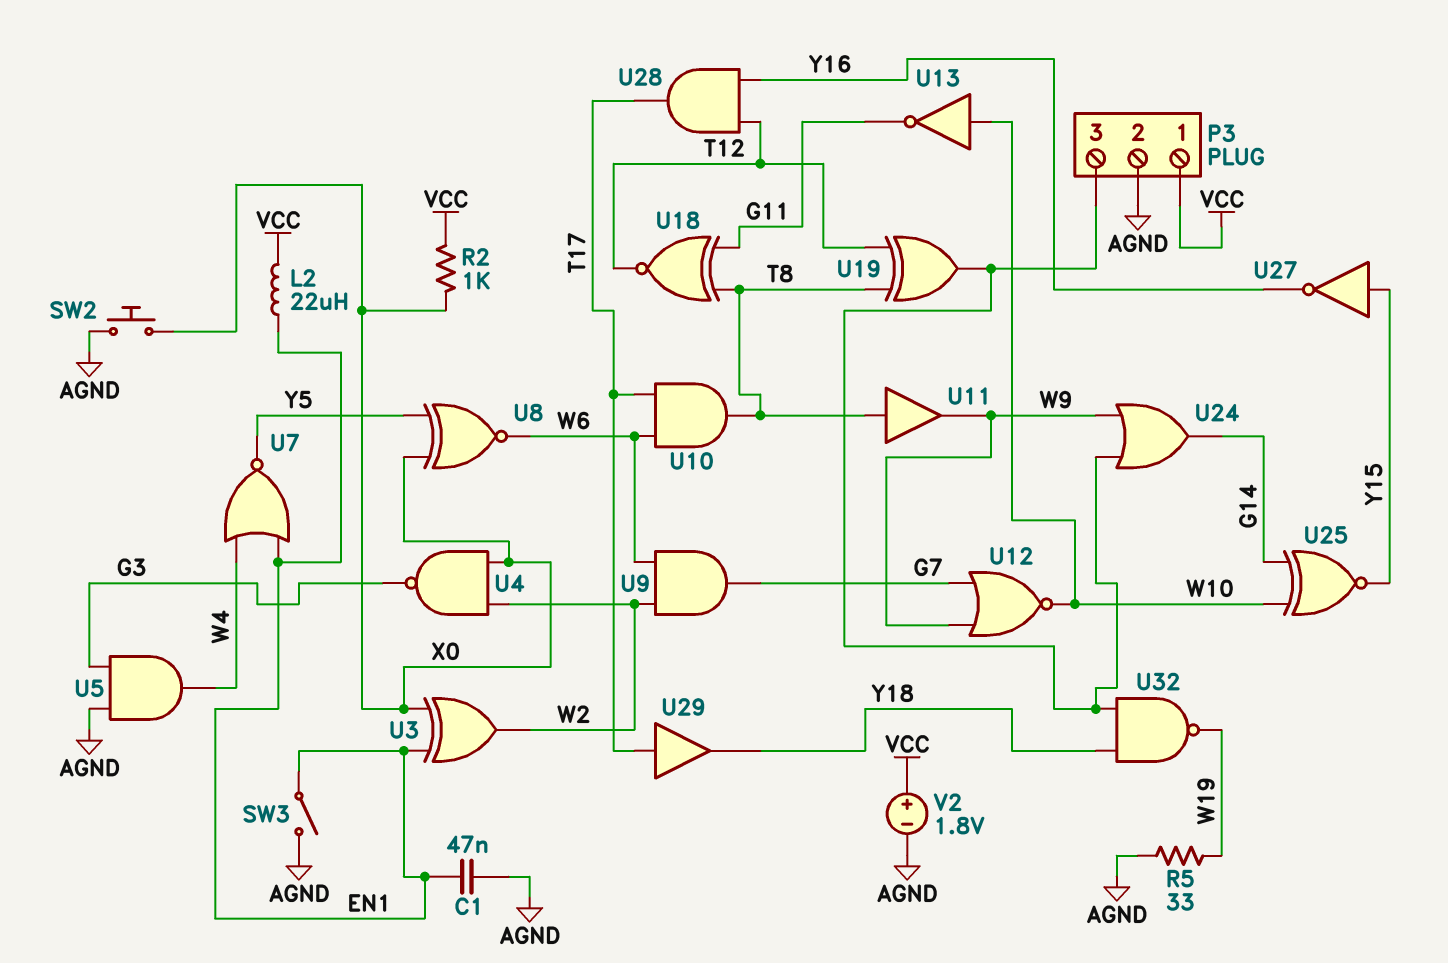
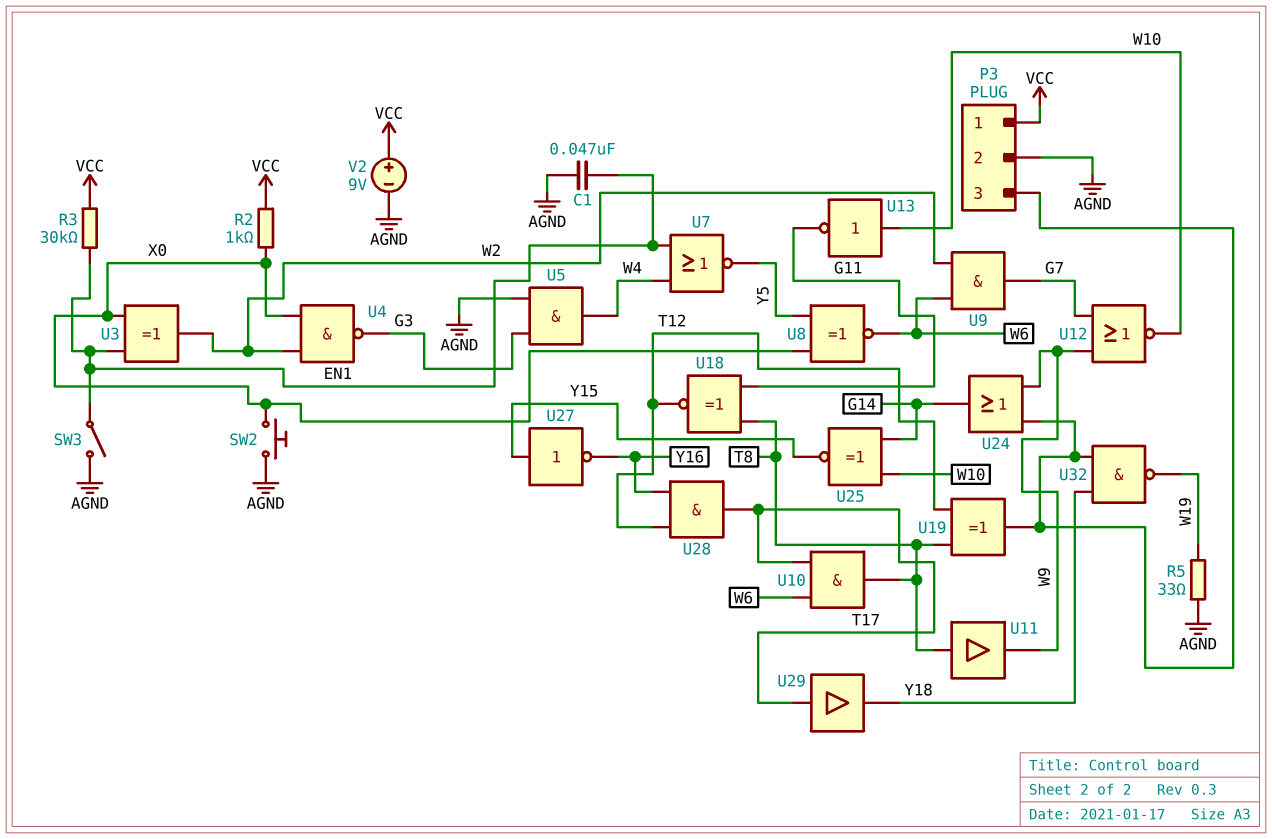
L2: 22uH (EN1, VCC) -> none
R3: none -> 30k (EN1, VCC)
V2: 1.8V (plus VCC, minus AGND) -> 9V (plus VCC, minus AGND)

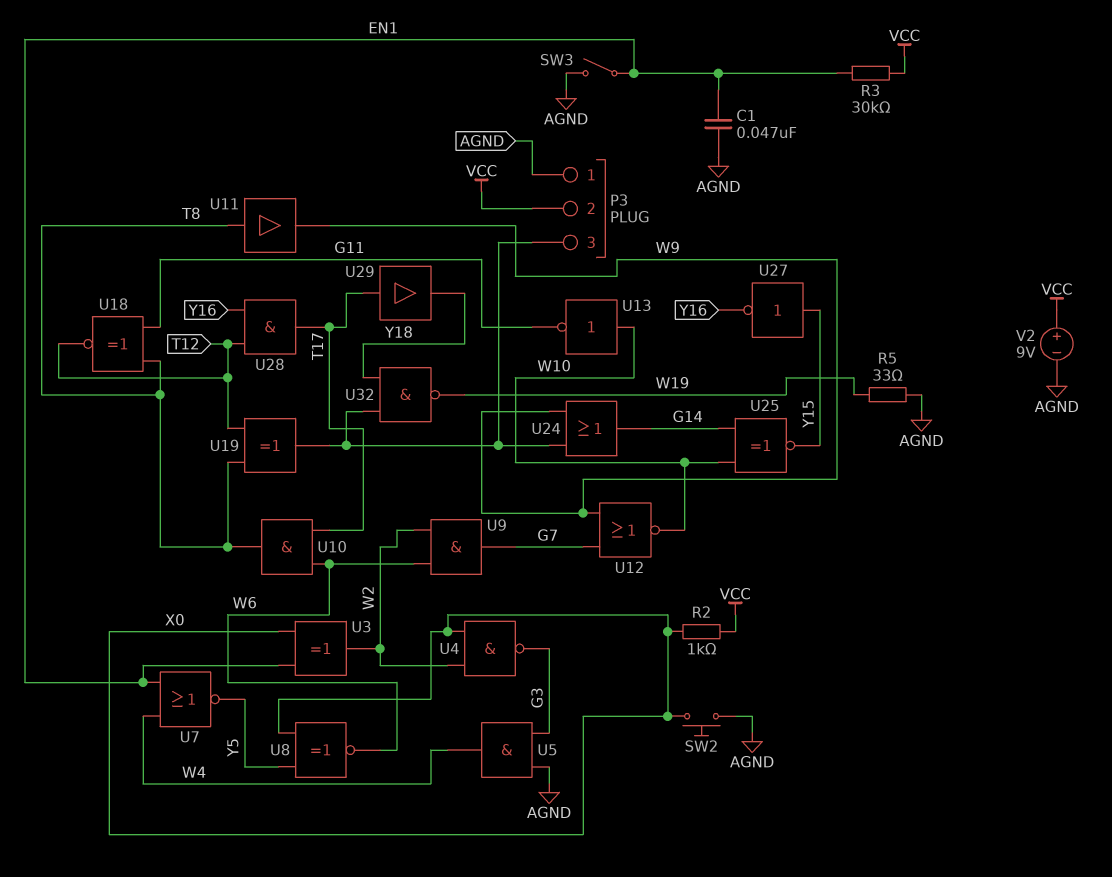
P3 pin 1: VCC -> AGND
P3 pin 2: AGND -> VCC

